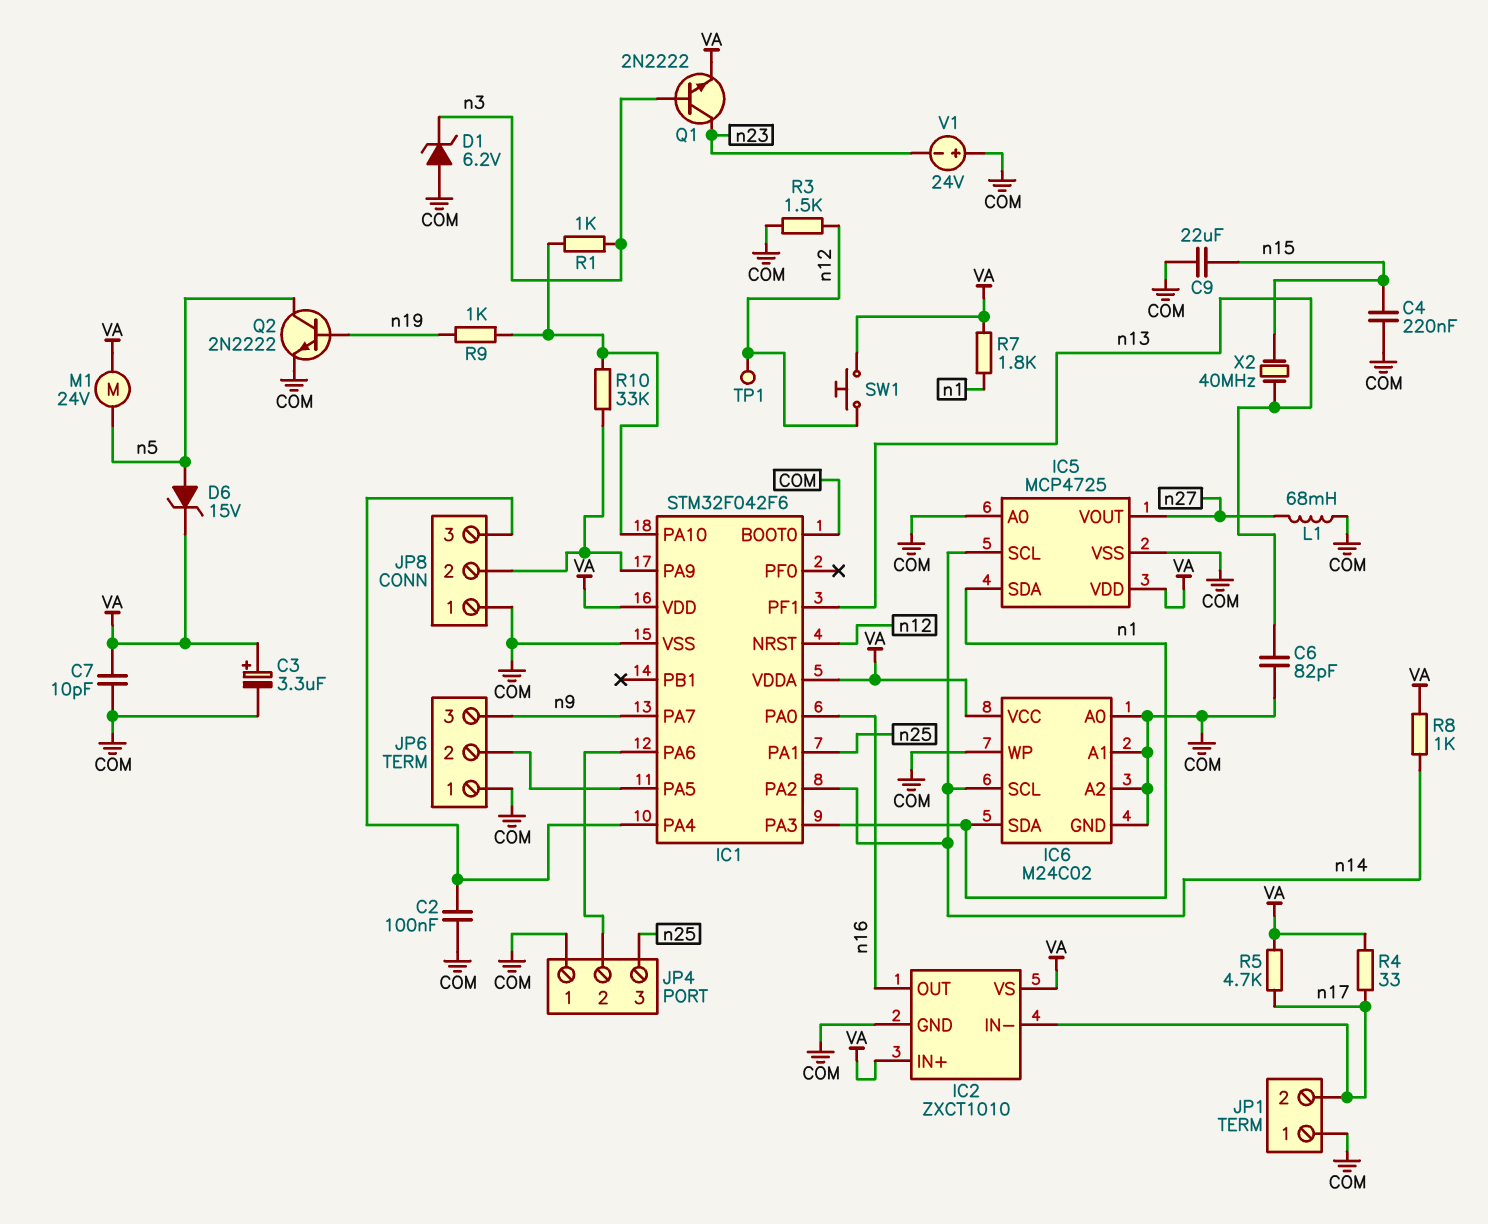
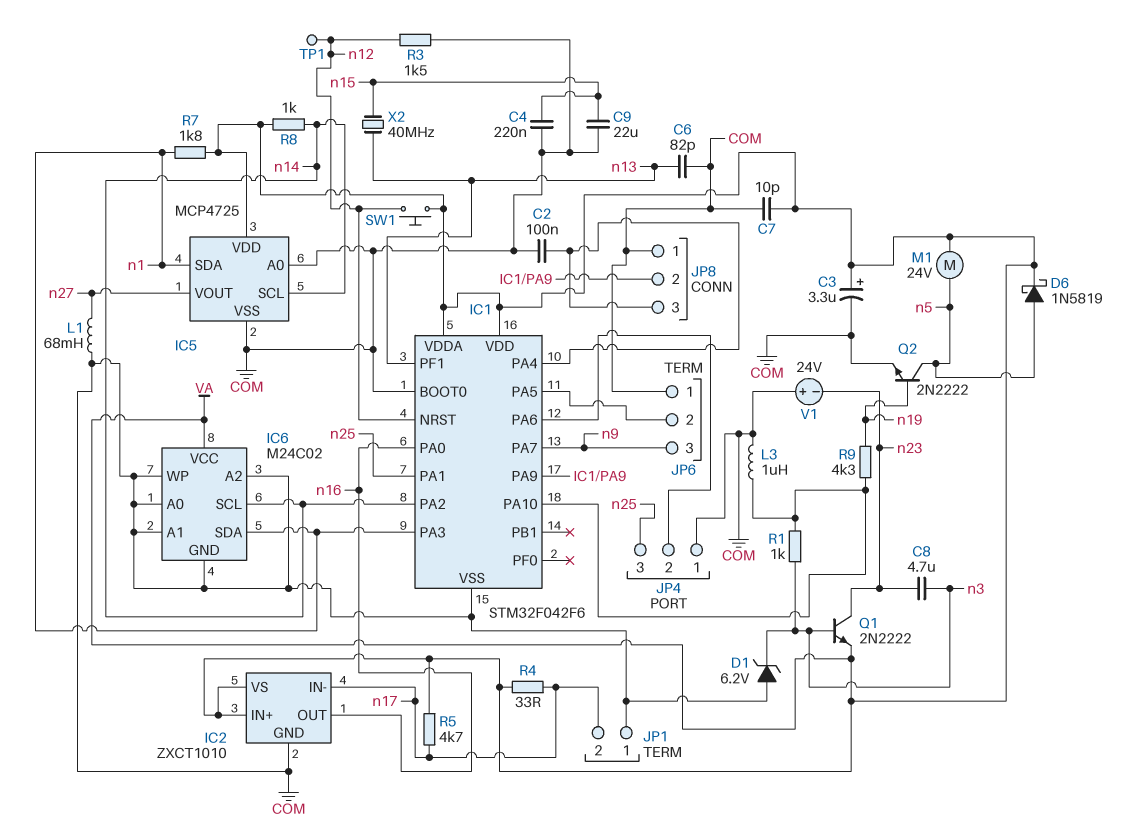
C8: none -> 4.7uF (n3, n23)
D6: zener 15V (A n5, K VA) -> schottky 1N5819 (A n5, K VA)
L3: none -> 1uH (COM, IC1/PA10)
R9: 1k (IC1/PA10, n19) -> 4.3k (IC1/PA10, n19)
R10: 33k (IC1/PA9, IC1/PA10) -> none

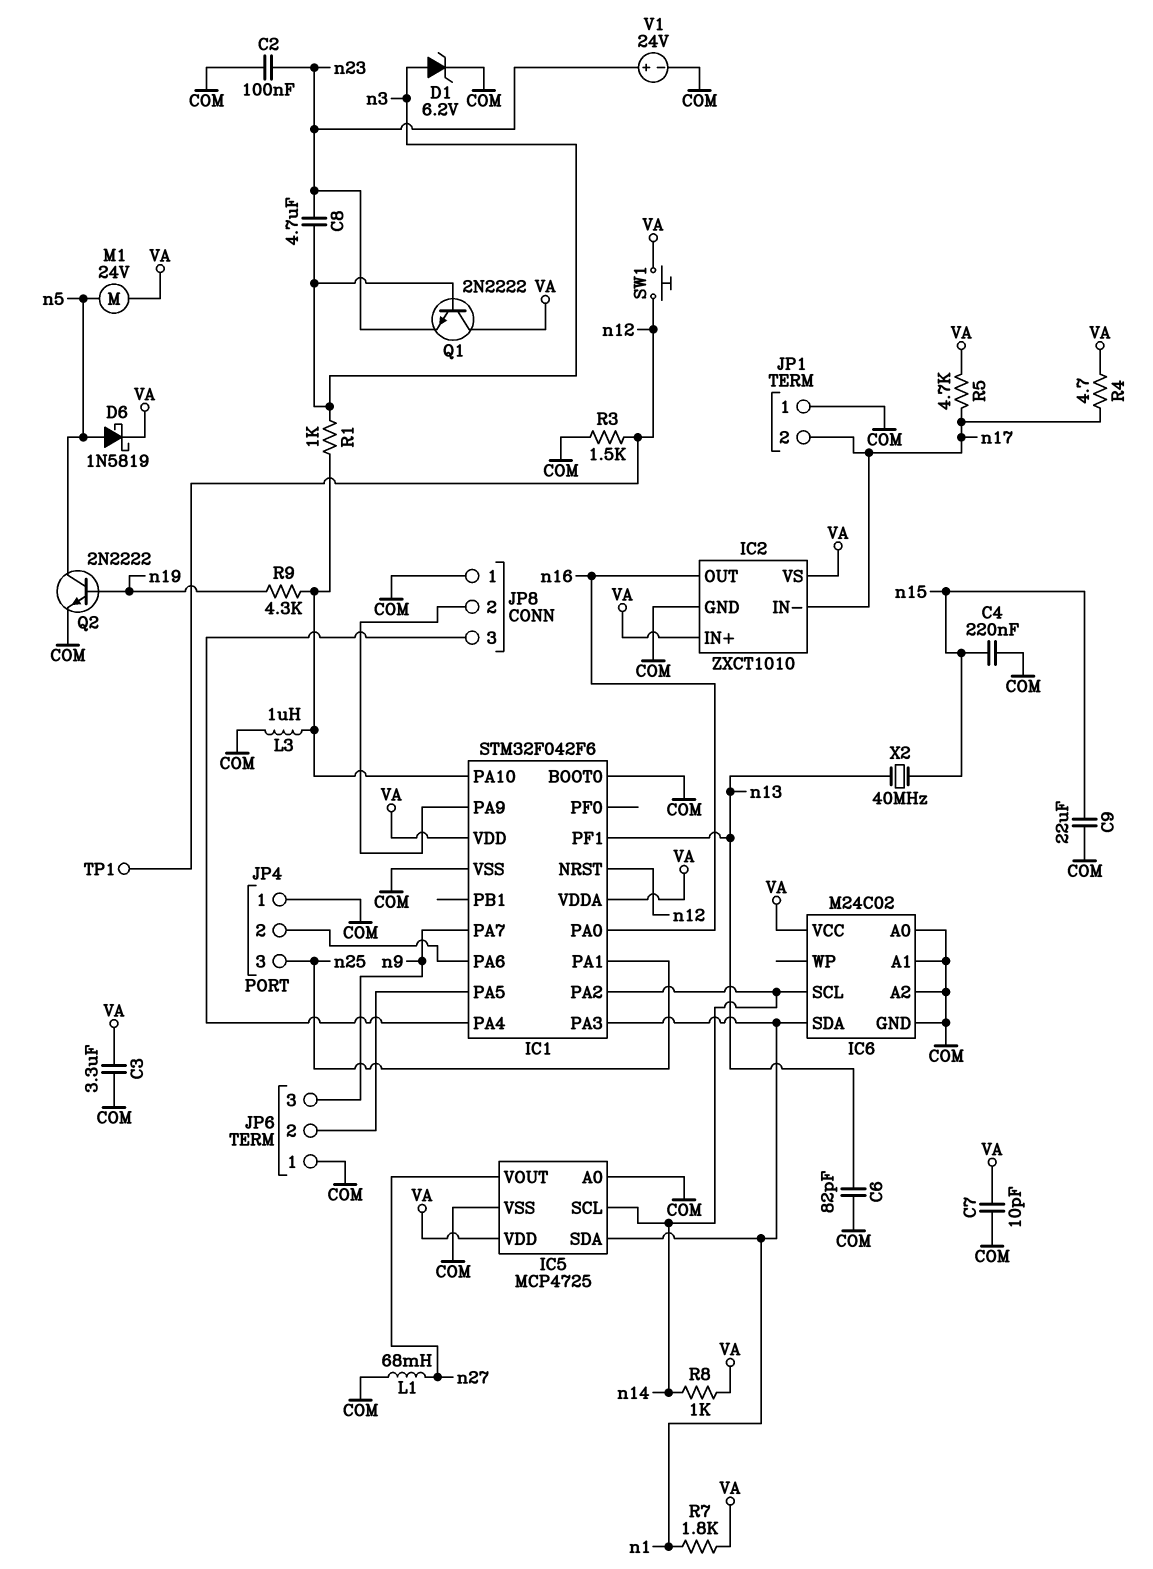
C2: 100nF (COM, IC1/PA4) -> 100nF (COM, n23)
C3: 3.3uF (plus VA, minus COM) -> 3.3uF (COM, VA)
D1: zener 6.2V (A COM, K n3) -> zener 6.2V (A n3, K COM)
IC6 pin WP: COM -> none
Q1: NPN 2N2222 (B n3, C n23, E VA) -> NPN 2N2222 (B n3, C VA, E n23)
R4: 33 (VA, n17) -> 4.7 (VA, n17)
V1: 24V (plus COM, minus n23) -> 24V (plus n23, minus COM)

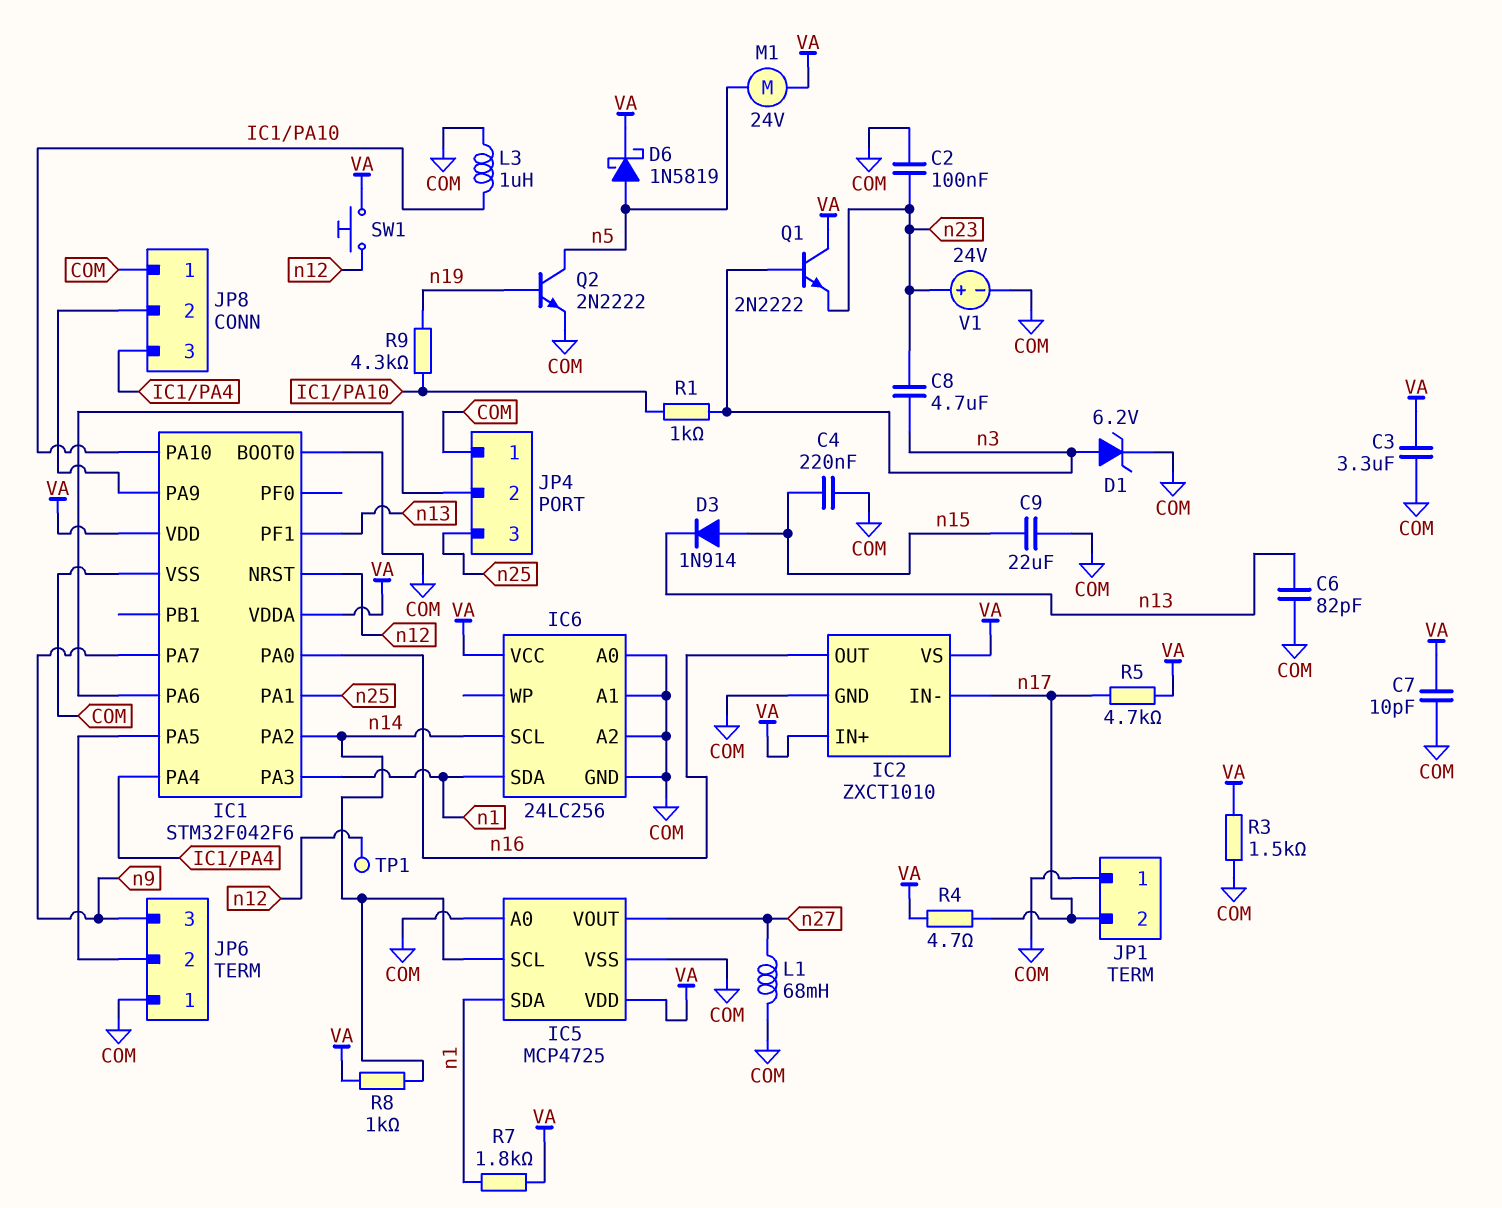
D3: none -> diode 1N914 (A n15, K n13)
IC6: M24C02 -> 24LC256
R3: 1.5k (COM, n12) -> 1.5k (COM, VA)
X2: 40MHz (n13, n15) -> none

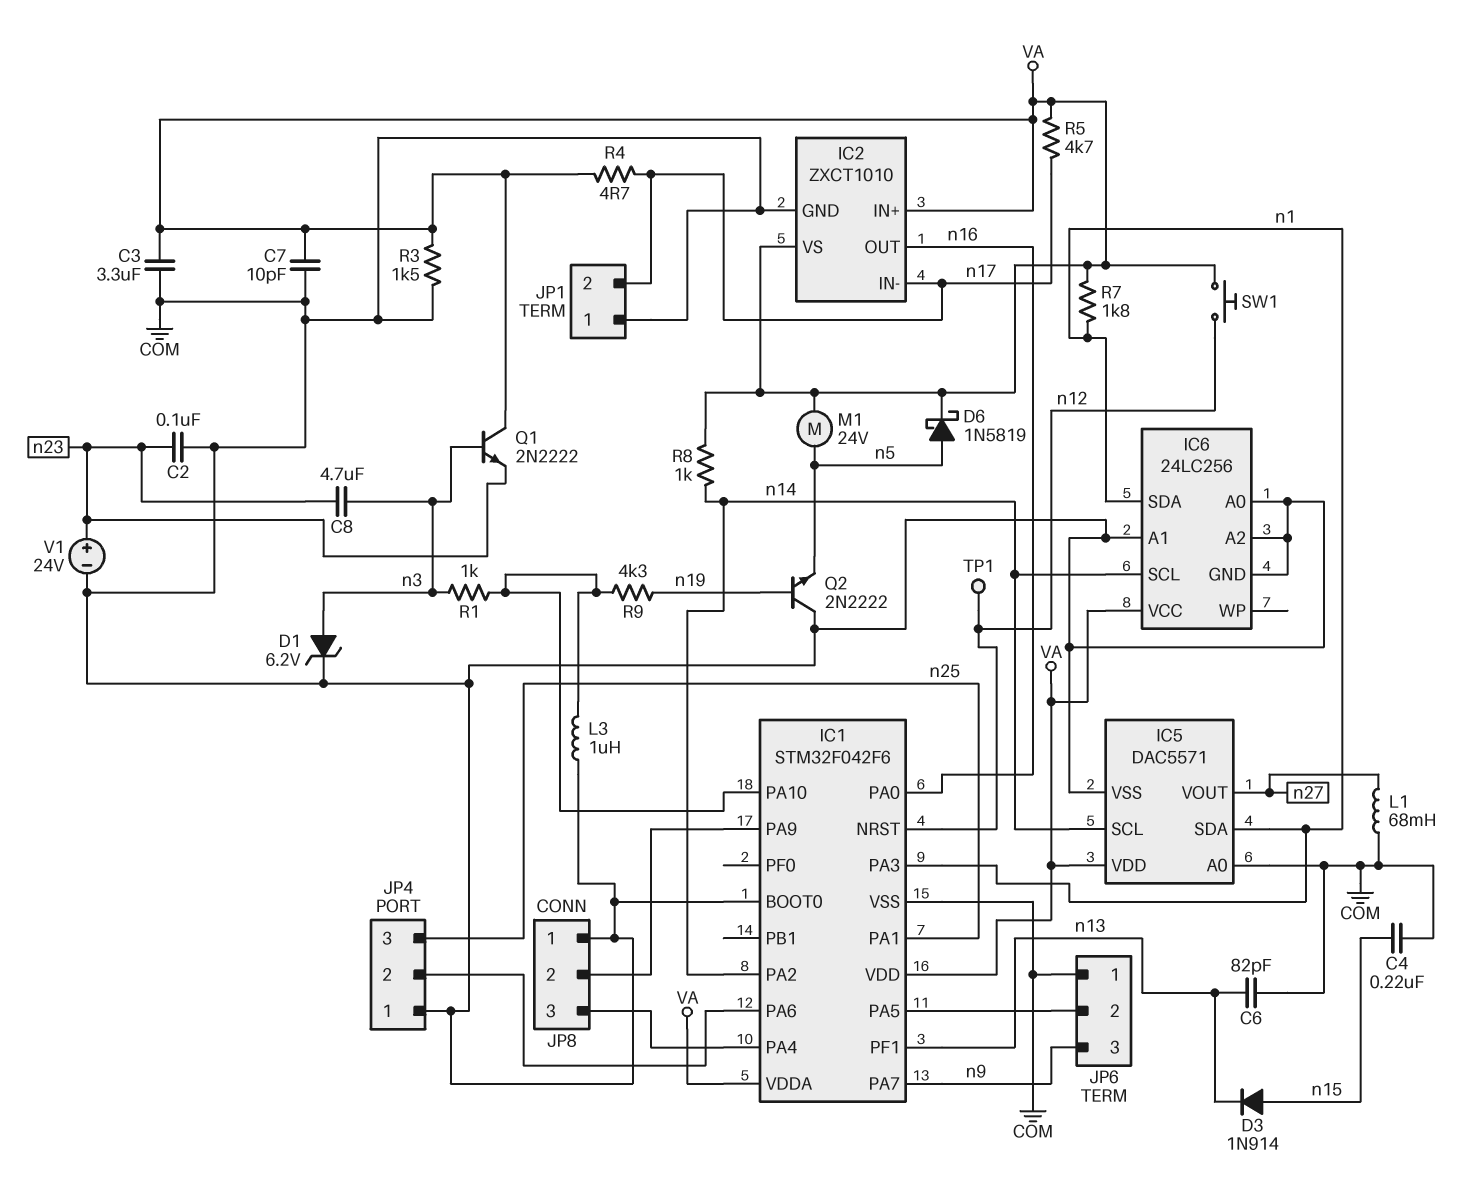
C9: 22uF (COM, n15) -> none
IC5: MCP4725 -> DAC5571
Q2: NPN 2N2222 (B n19, C n5, E COM) -> NPN 2N2222 (B n19, C COM, E n5)

